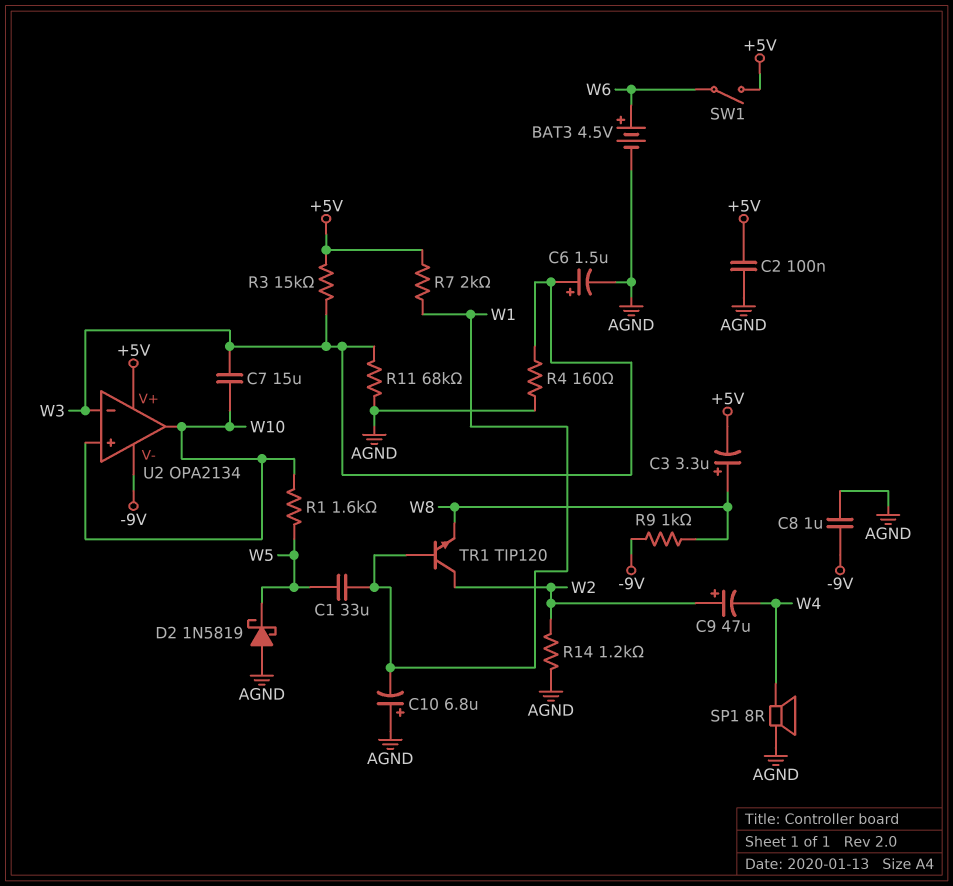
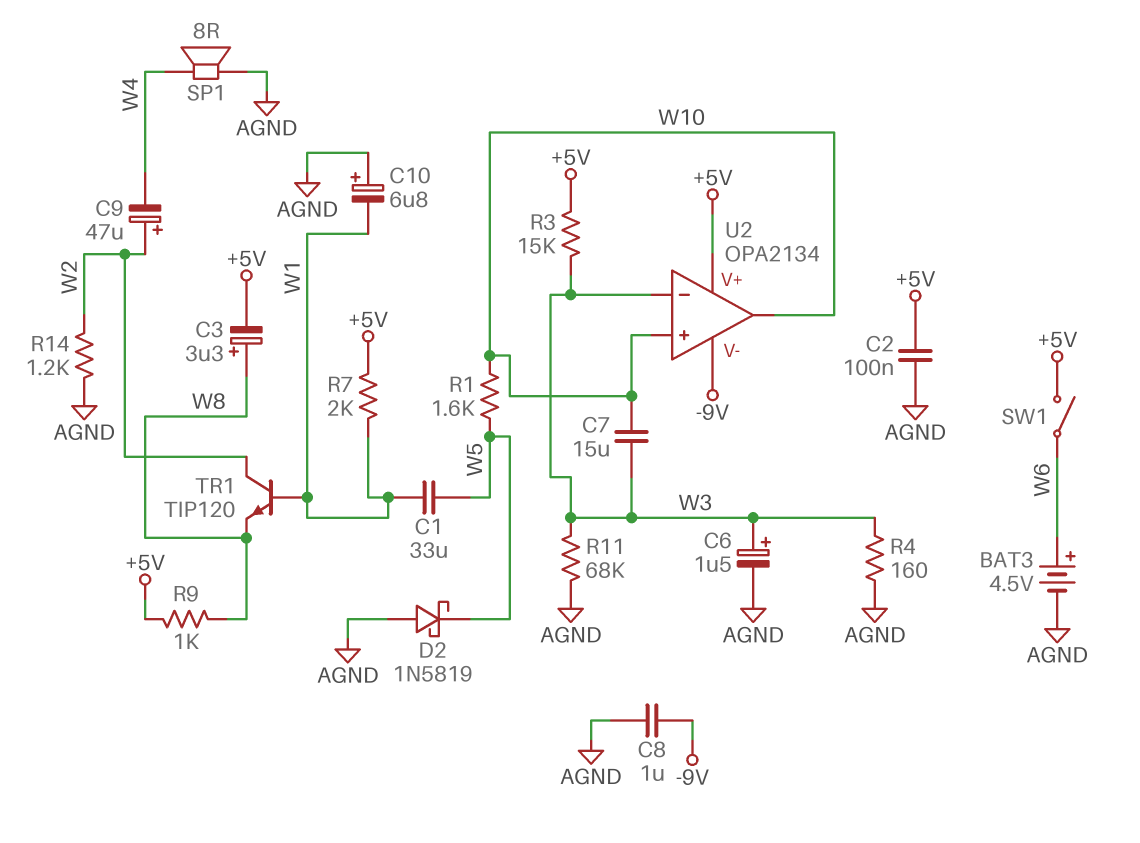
R9: 1k (-9V, W8) -> 1k (+5V, W8)

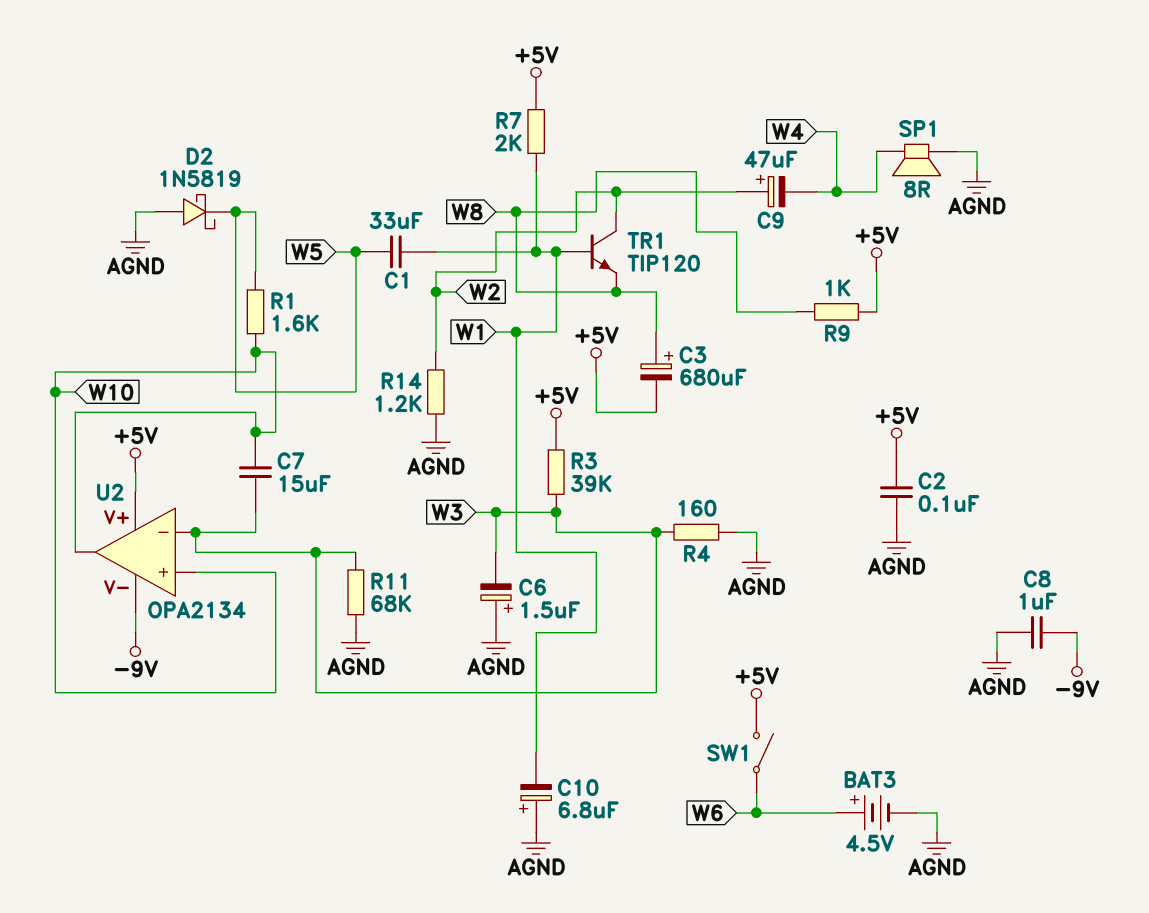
C3: 3.3uF (plus W8, minus +5V) -> 680uF (plus W8, minus +5V)
C6: 1.5uF (plus W3, minus AGND) -> 1.5uF (plus AGND, minus W3)
R3: 15k (+5V, W3) -> 39k (+5V, W3)

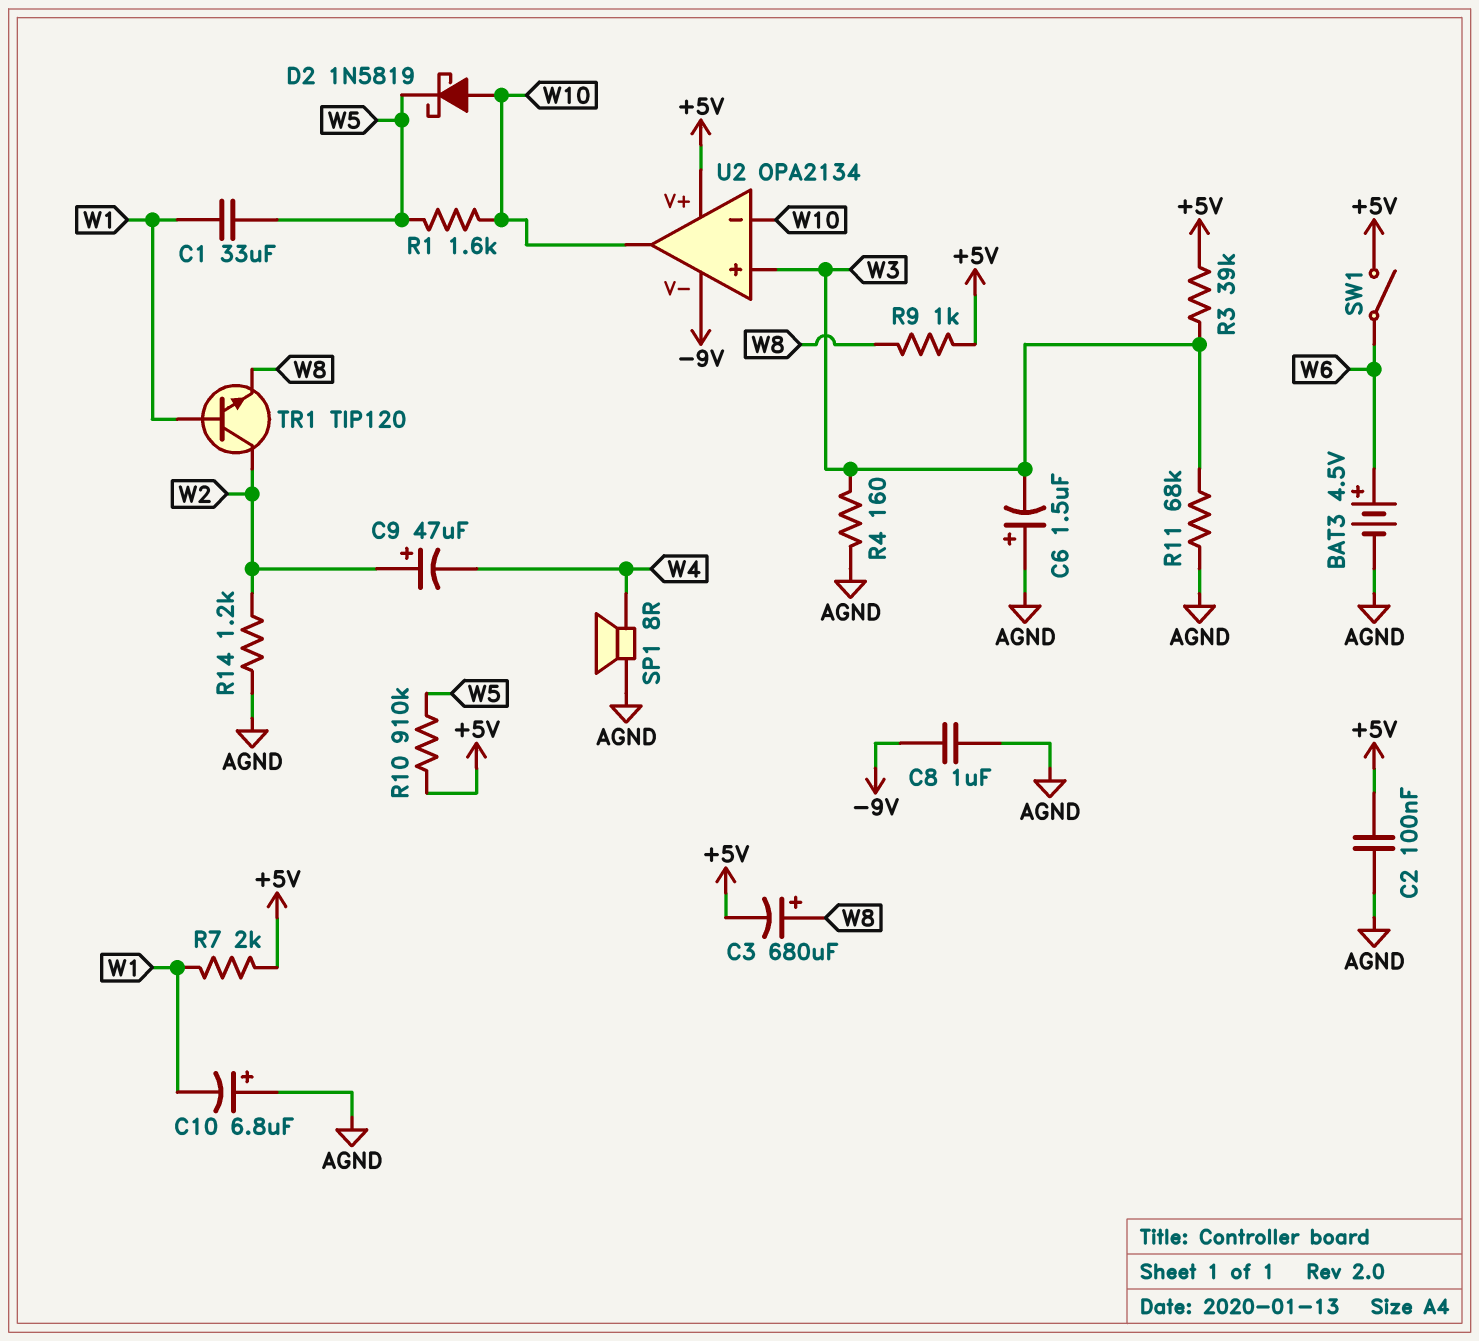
C7: 15uF (W3, W10) -> none
D2: schottky 1N5819 (A AGND, K W5) -> schottky 1N5819 (A W10, K W5)
R10: none -> 910k (+5V, W5)
U2 pin in+: W10 -> W3
U2 pin in-: W3 -> W10

